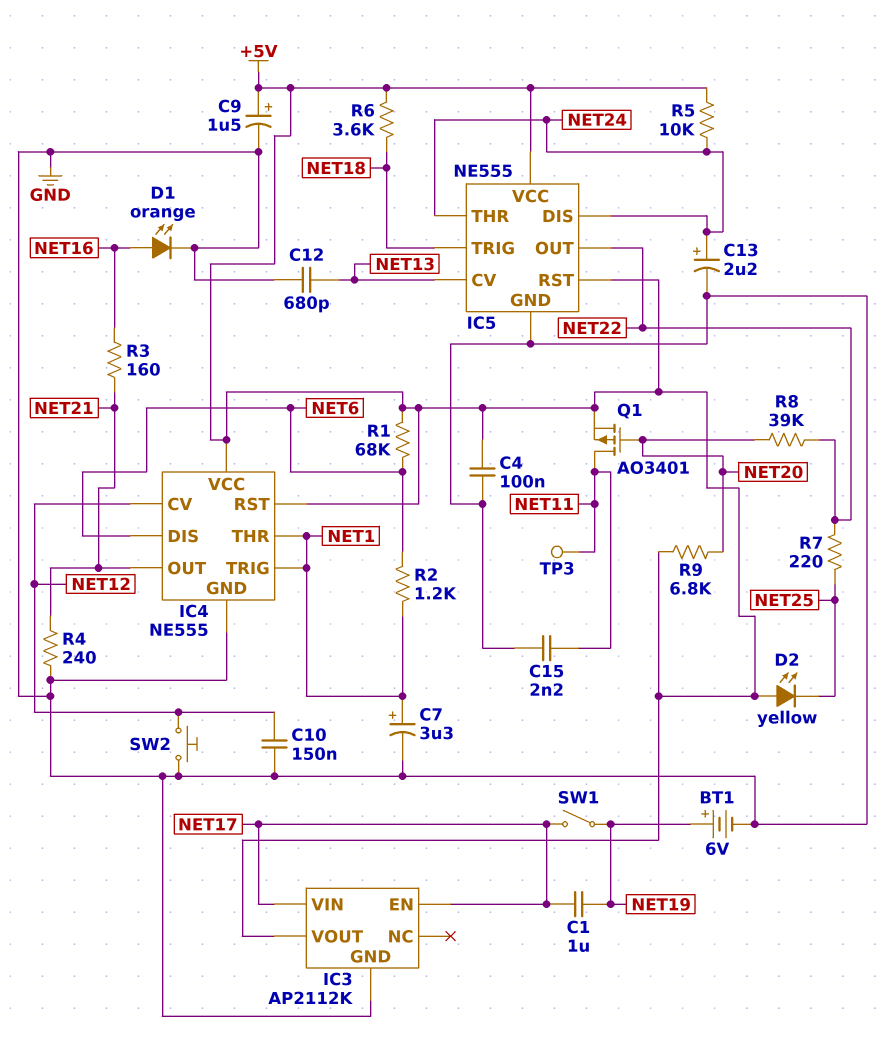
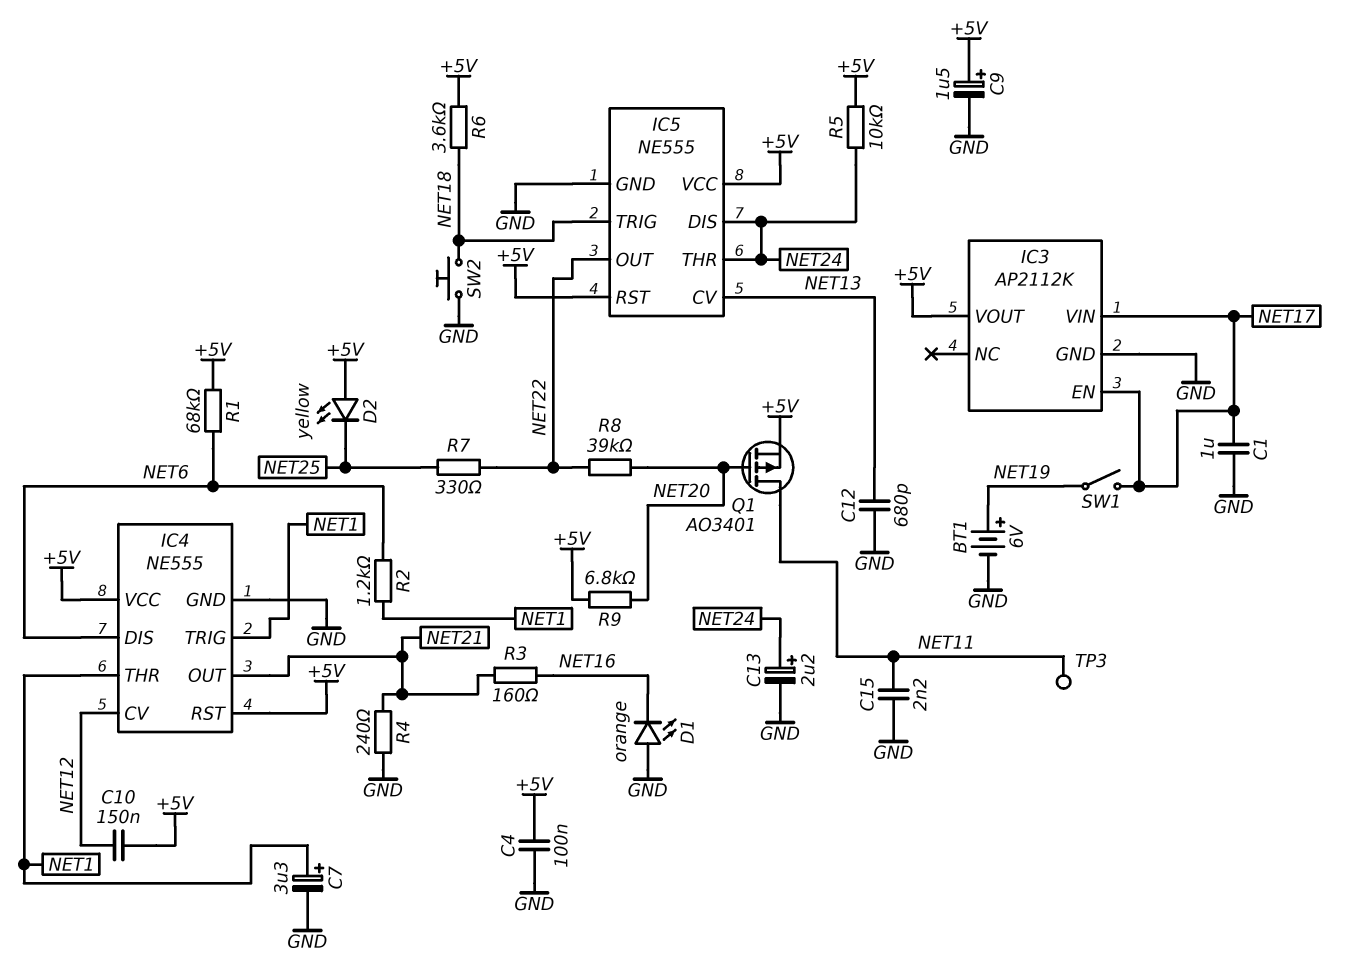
C1: 1uF (NET17, NET19) -> 1uF (GND, NET17)
C10: 150nF (GND, NET12) -> 150nF (+5V, NET12)
D1: LED orange (A NET16, K GND) -> LED orange (A GND, K NET16)
R7: 220 (NET22, NET25) -> 330 (NET22, NET25)
SW2: button (GND, NET12) -> button (GND, NET18)

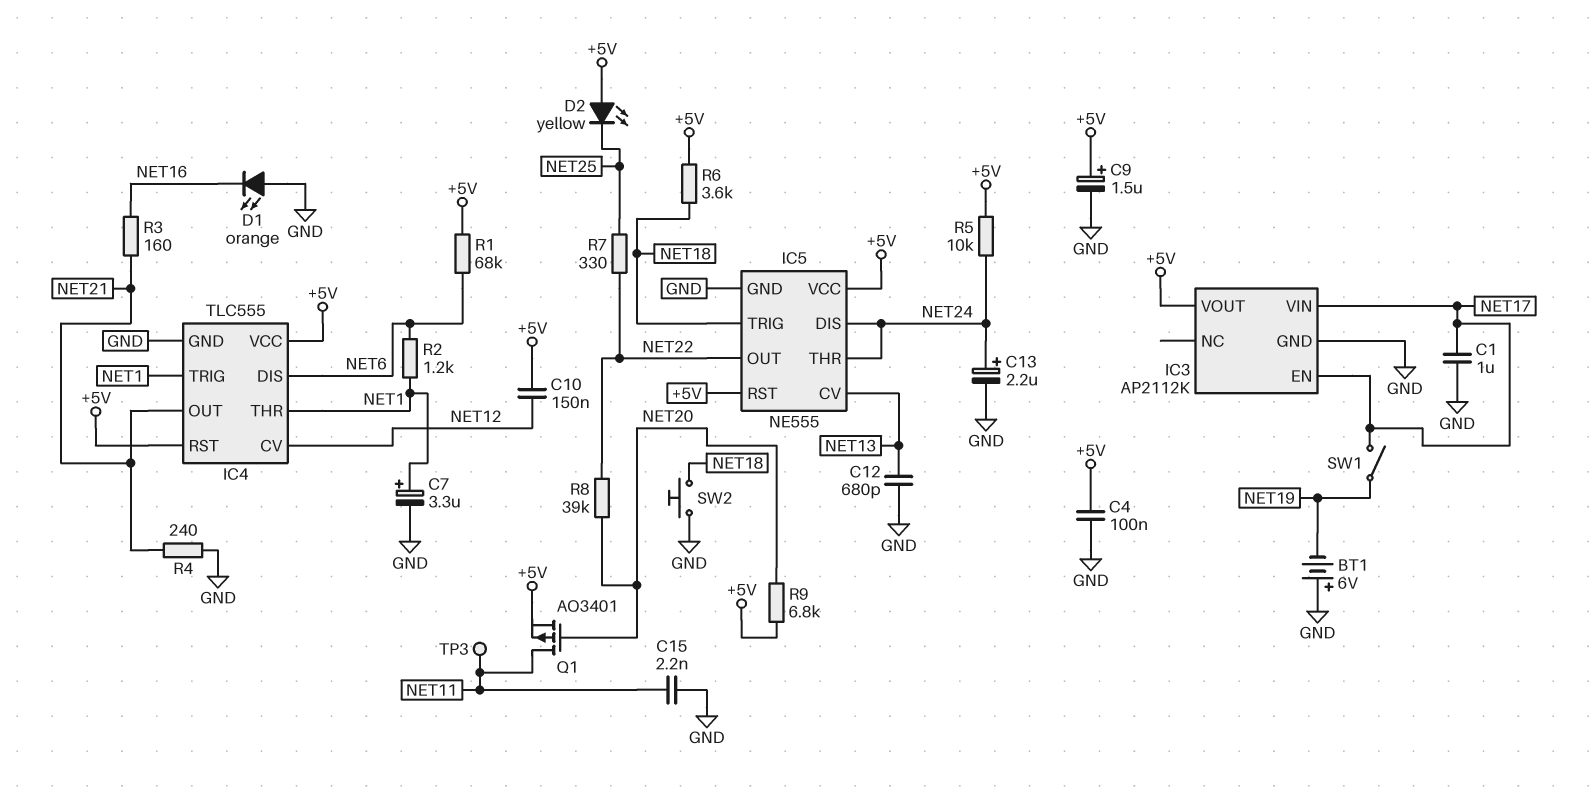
BT1: 6V (plus NET19, minus GND) -> 6V (plus GND, minus NET19)
IC4: NE555 -> TLC555

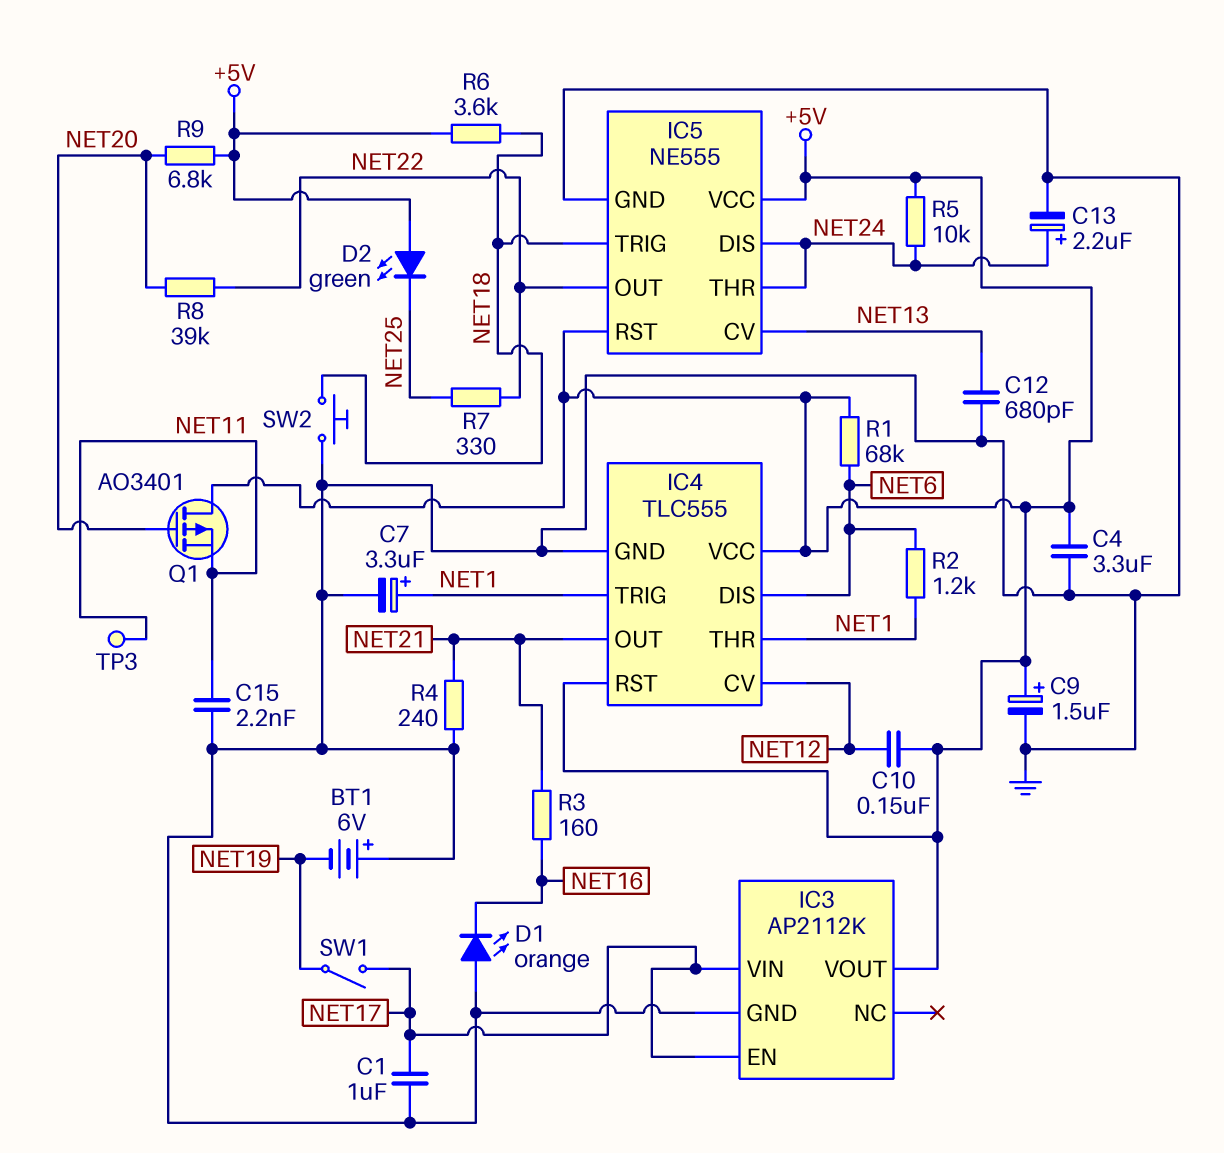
C4: 100nF (+5V, GND) -> 3.3uF (+5V, GND)
D2: LED yellow (A +5V, K NET25) -> LED green (A +5V, K NET25)
Q1: PMOS AO3401 (G NET20, D NET11, S +5V) -> PMOS AO3401 (G NET20, D +5V, S NET11)

